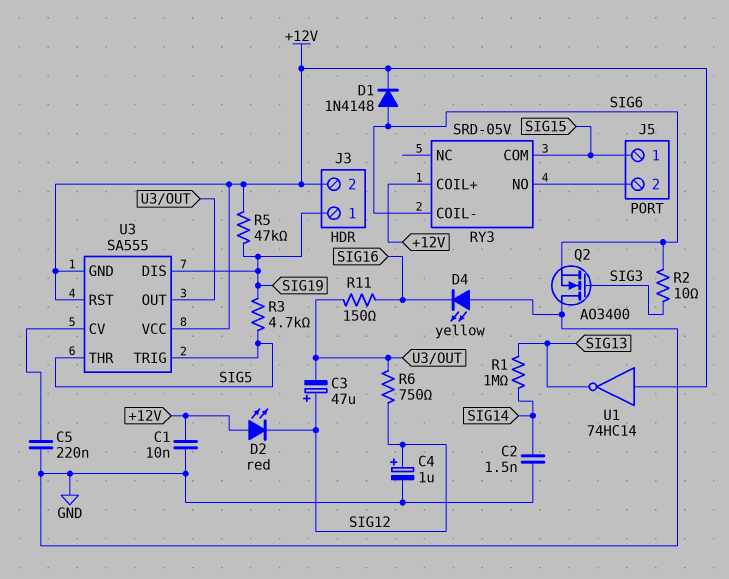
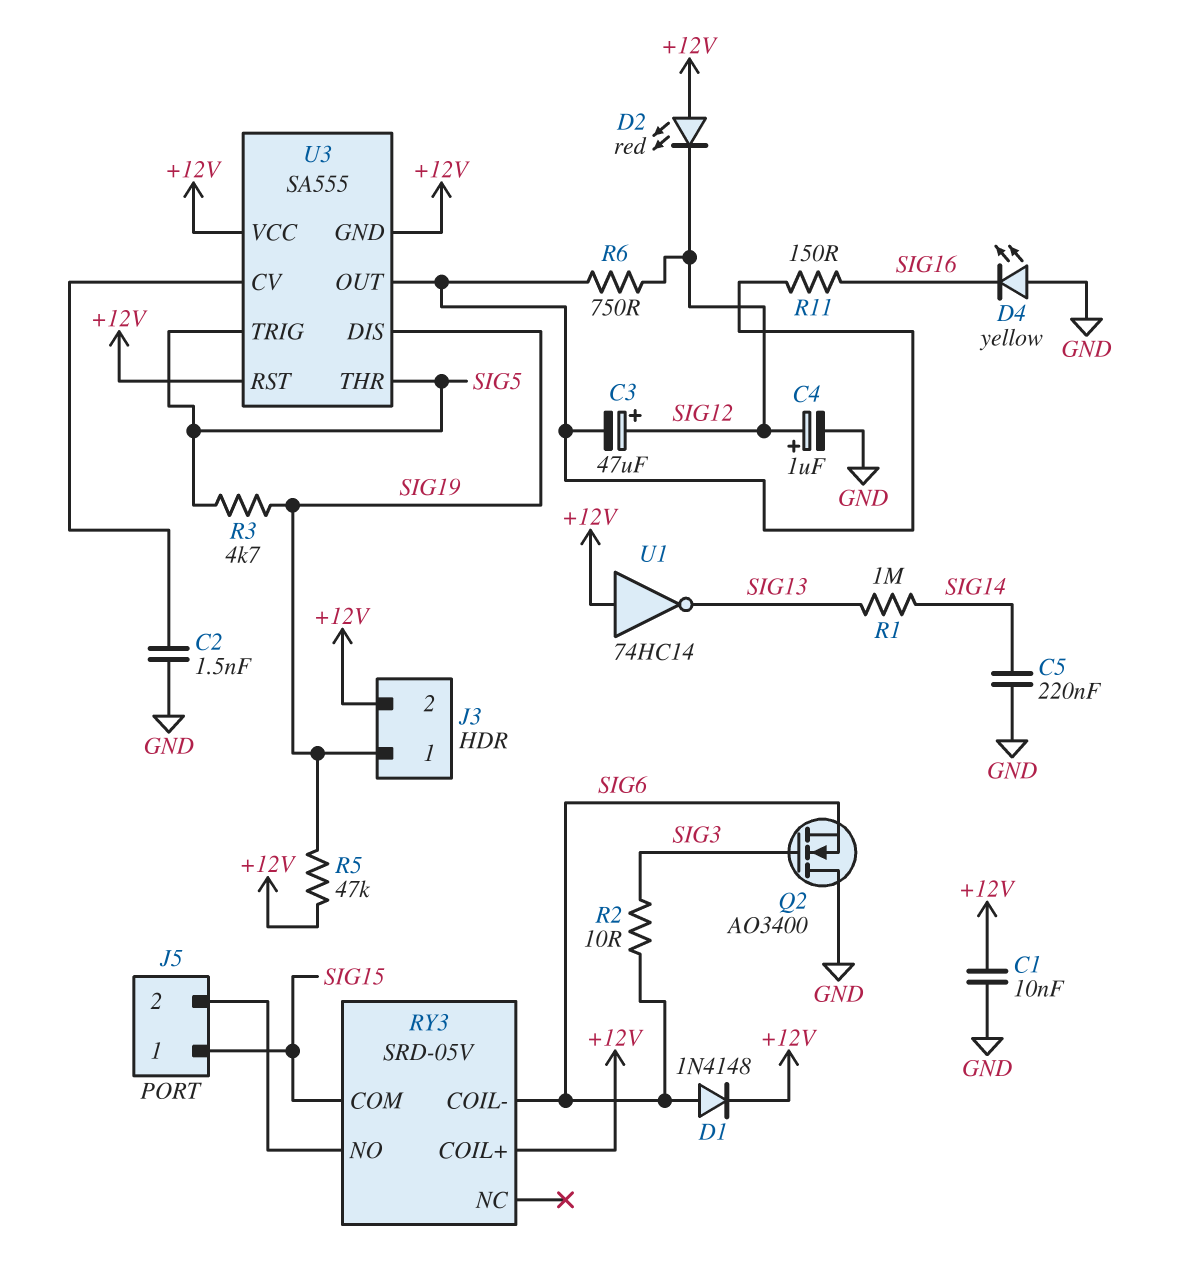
C2: 1.5nF (GND, SIG14) -> 1.5nF (GND, U3/CV)
C5: 220nF (GND, U3/CV) -> 220nF (GND, SIG14)

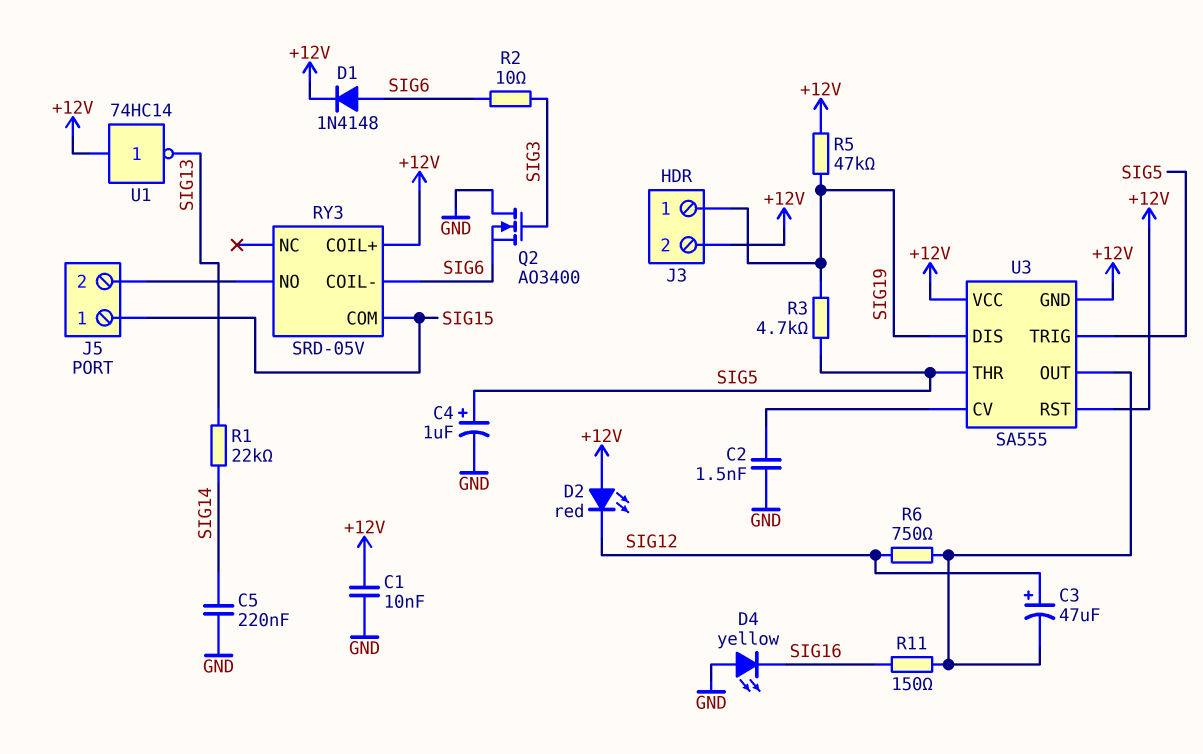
C4: 1uF (plus SIG12, minus GND) -> 1uF (plus SIG5, minus GND)
R1: 1M (SIG13, SIG14) -> 22k (SIG13, SIG14)

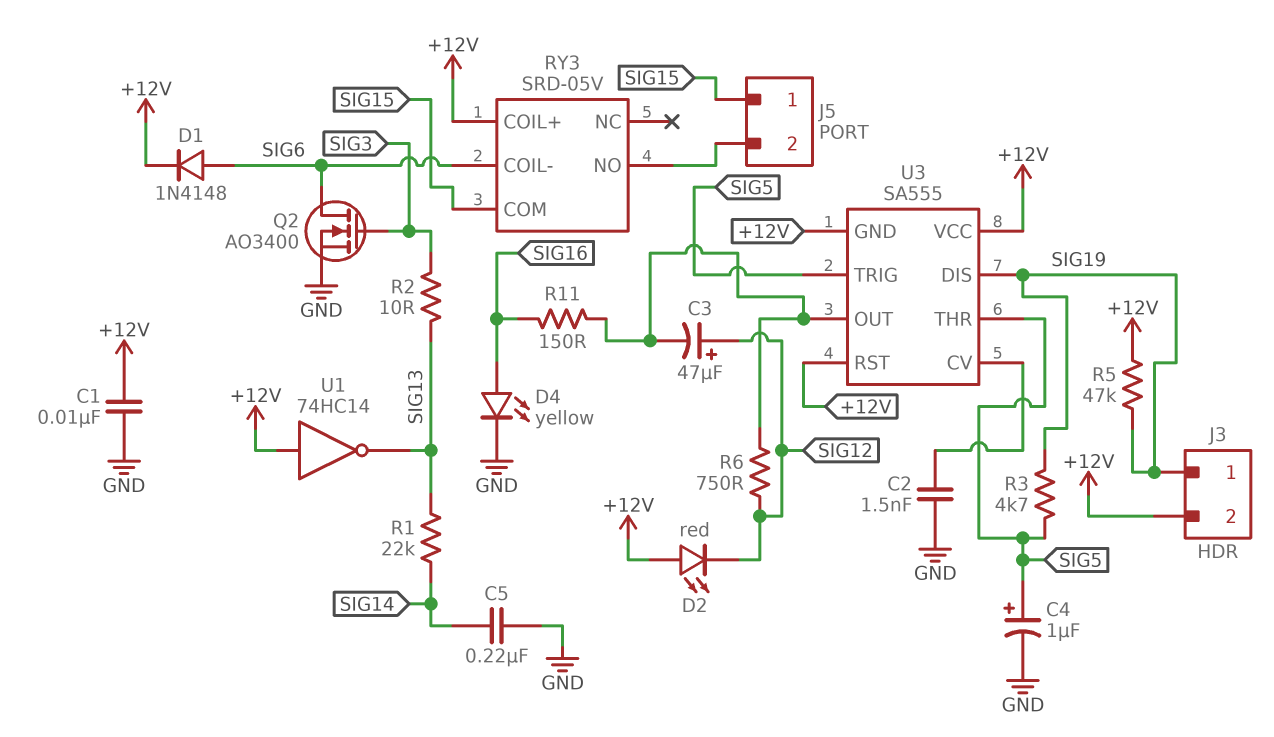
D4: LED yellow (A GND, K SIG16) -> LED yellow (A SIG16, K GND)
Q2: NMOS AO3400 (G SIG3, D GND, S SIG6) -> NMOS AO3400 (G SIG3, D SIG6, S GND)
R2: 10 (SIG3, SIG6) -> 10 (SIG3, SIG13)

